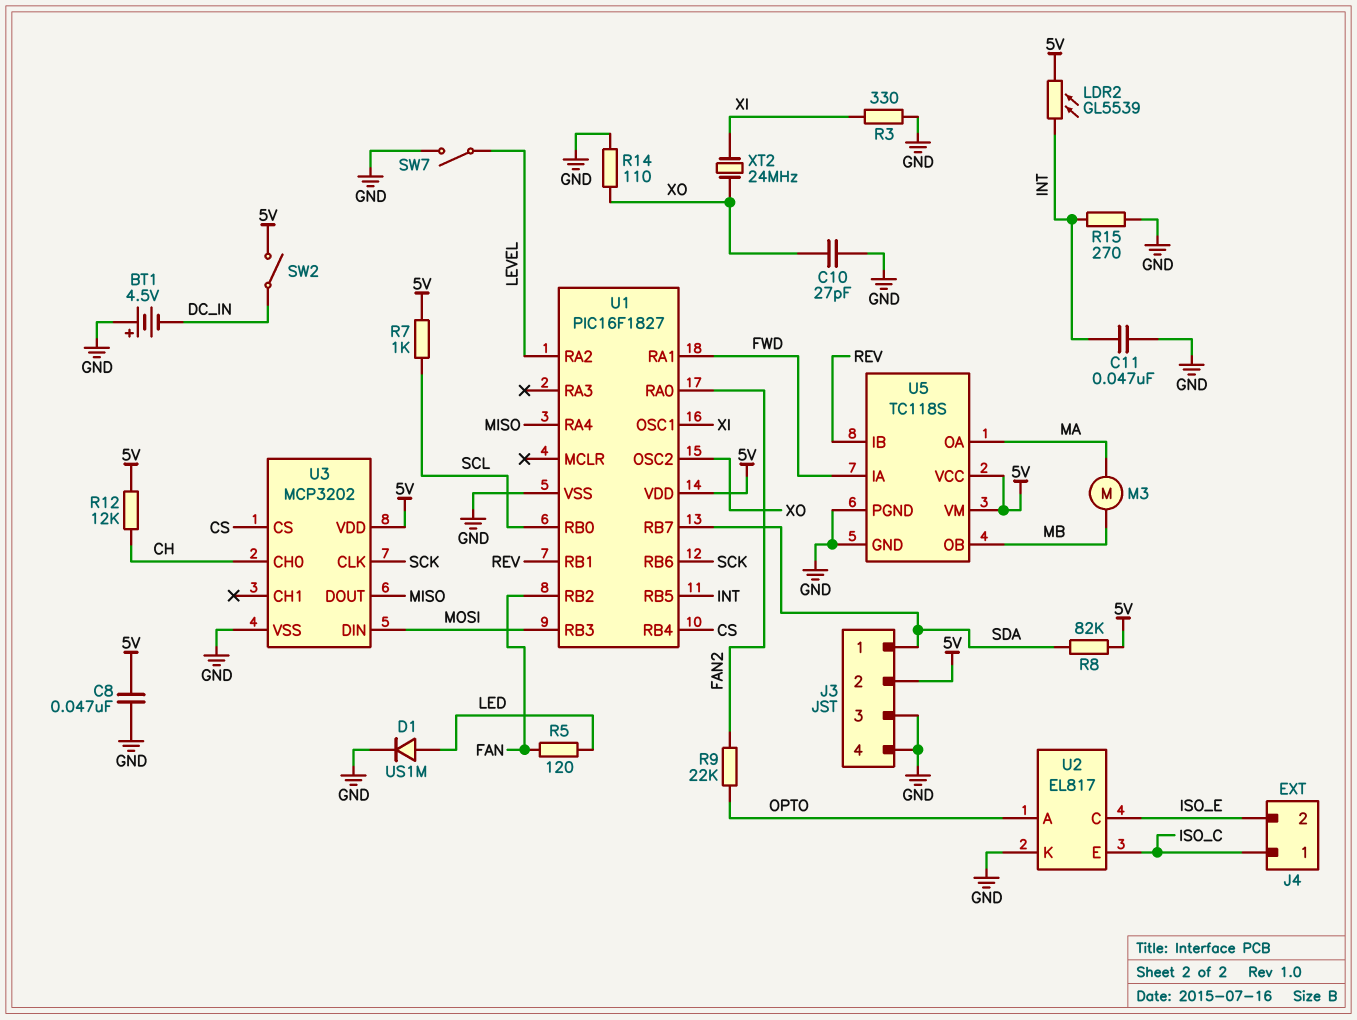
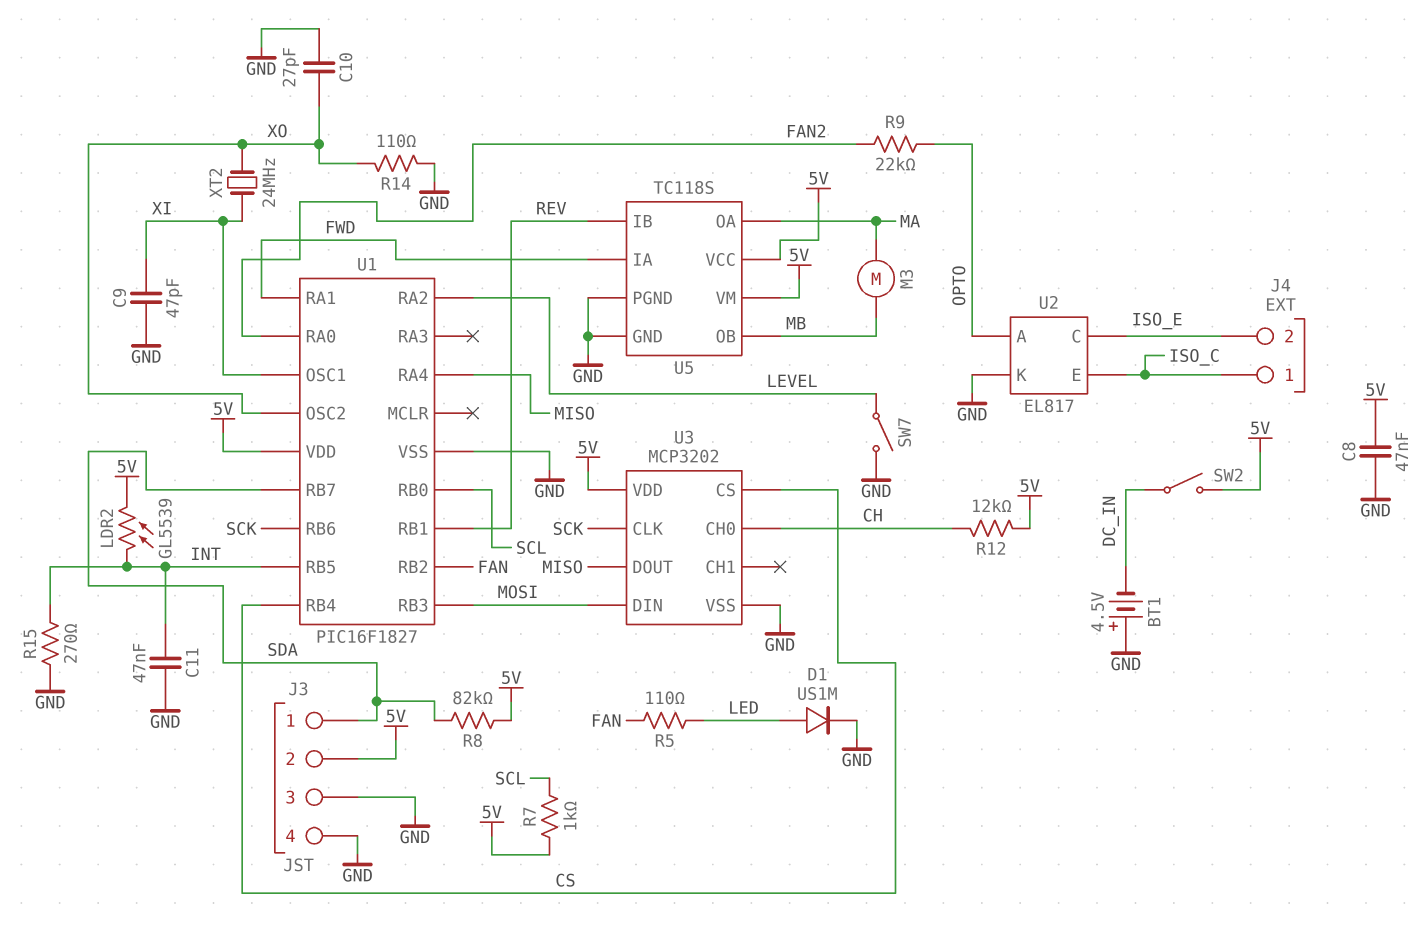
C9: none -> 47pF (GND, XI)
R3: 330 (GND, XI) -> none
R5: 120 (FAN, LED) -> 110 (FAN, LED)

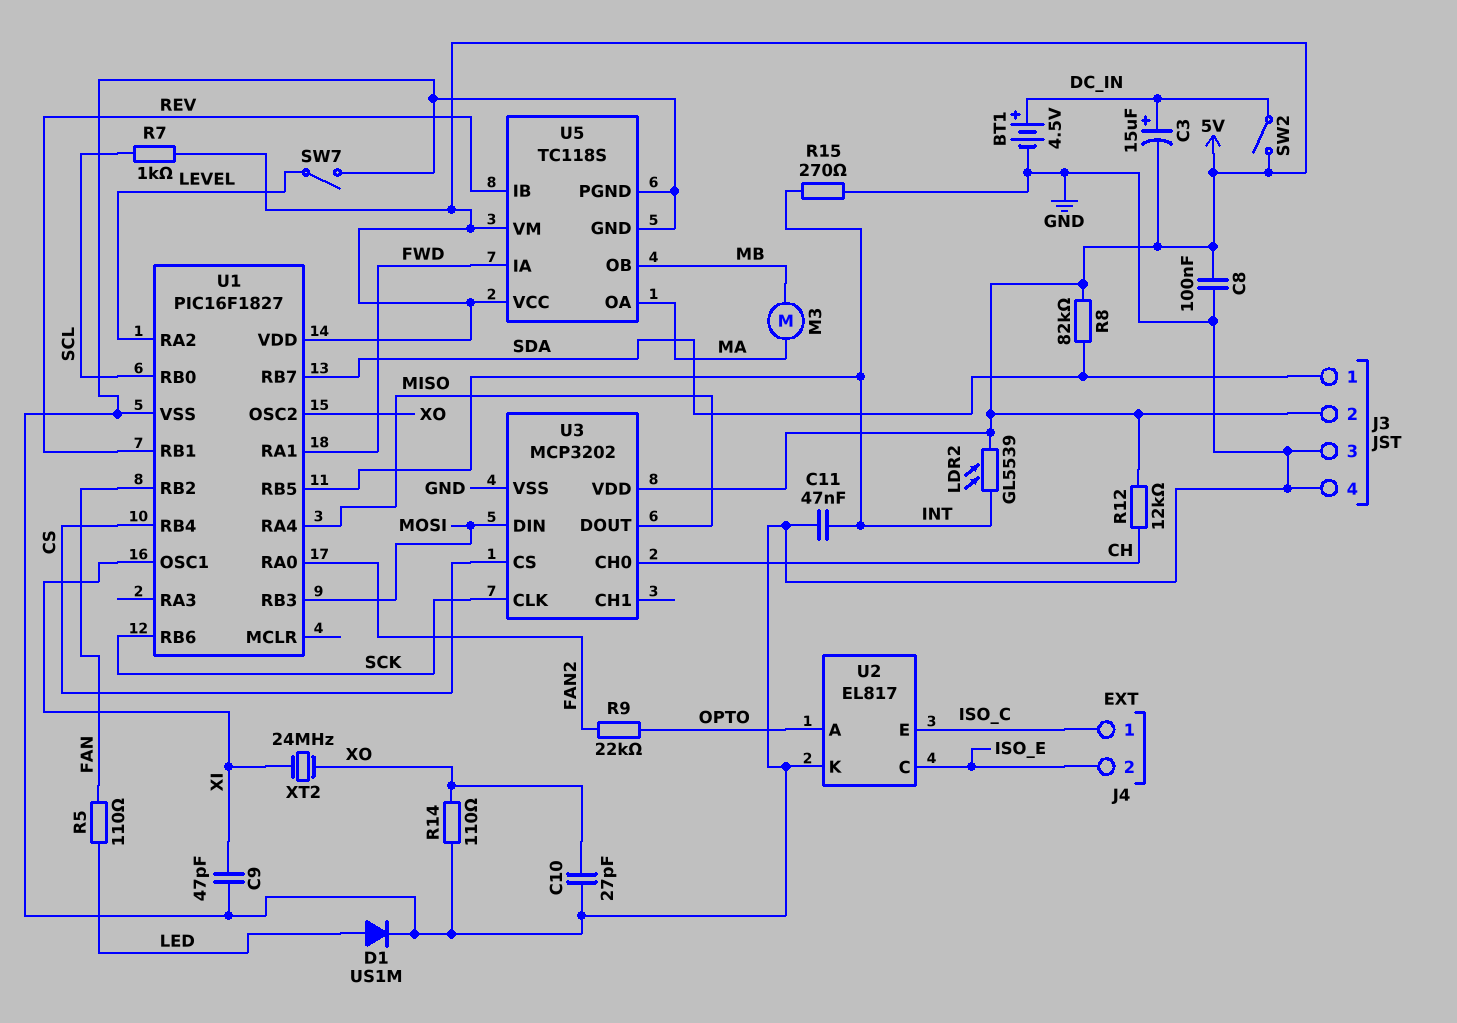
BT1: 4.5V (plus GND, minus DC_IN) -> 4.5V (plus DC_IN, minus GND)
C3: none -> 15uF (plus DC_IN, minus 5V)
C8: 47nF (5V, GND) -> 100nF (5V, GND)

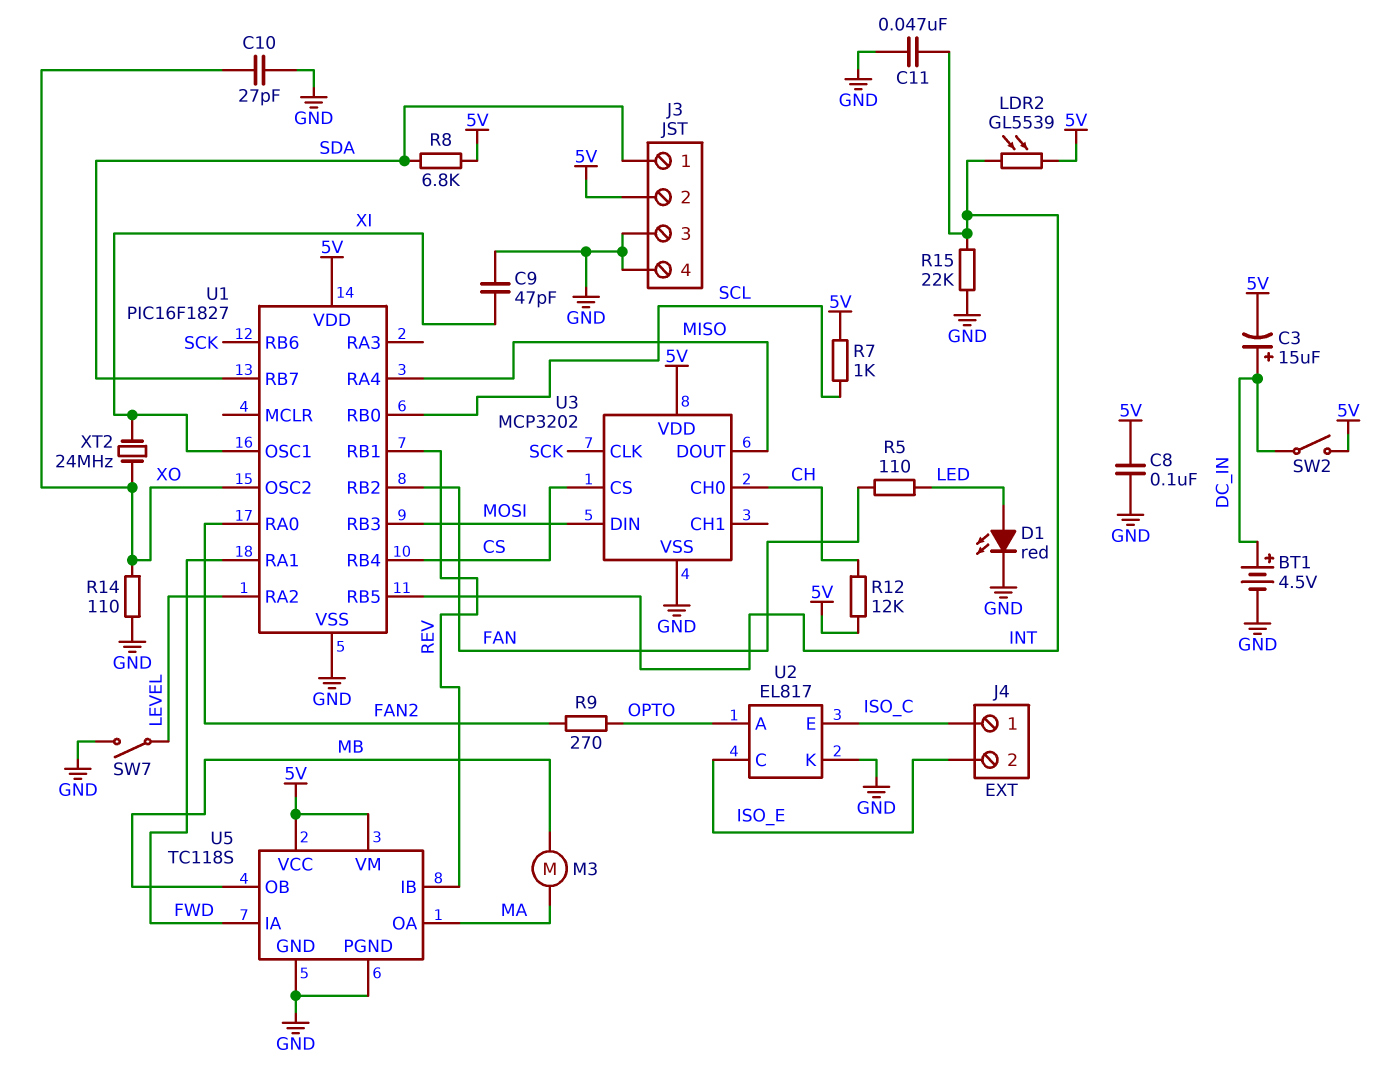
D1: diode US1M (A LED, K GND) -> LED red (A LED, K GND)
R8: 82k (5V, SDA) -> 6.8k (5V, SDA)
R9: 22k (FAN2, OPTO) -> 270 (FAN2, OPTO)
R15: 270 (GND, INT) -> 22k (GND, INT)

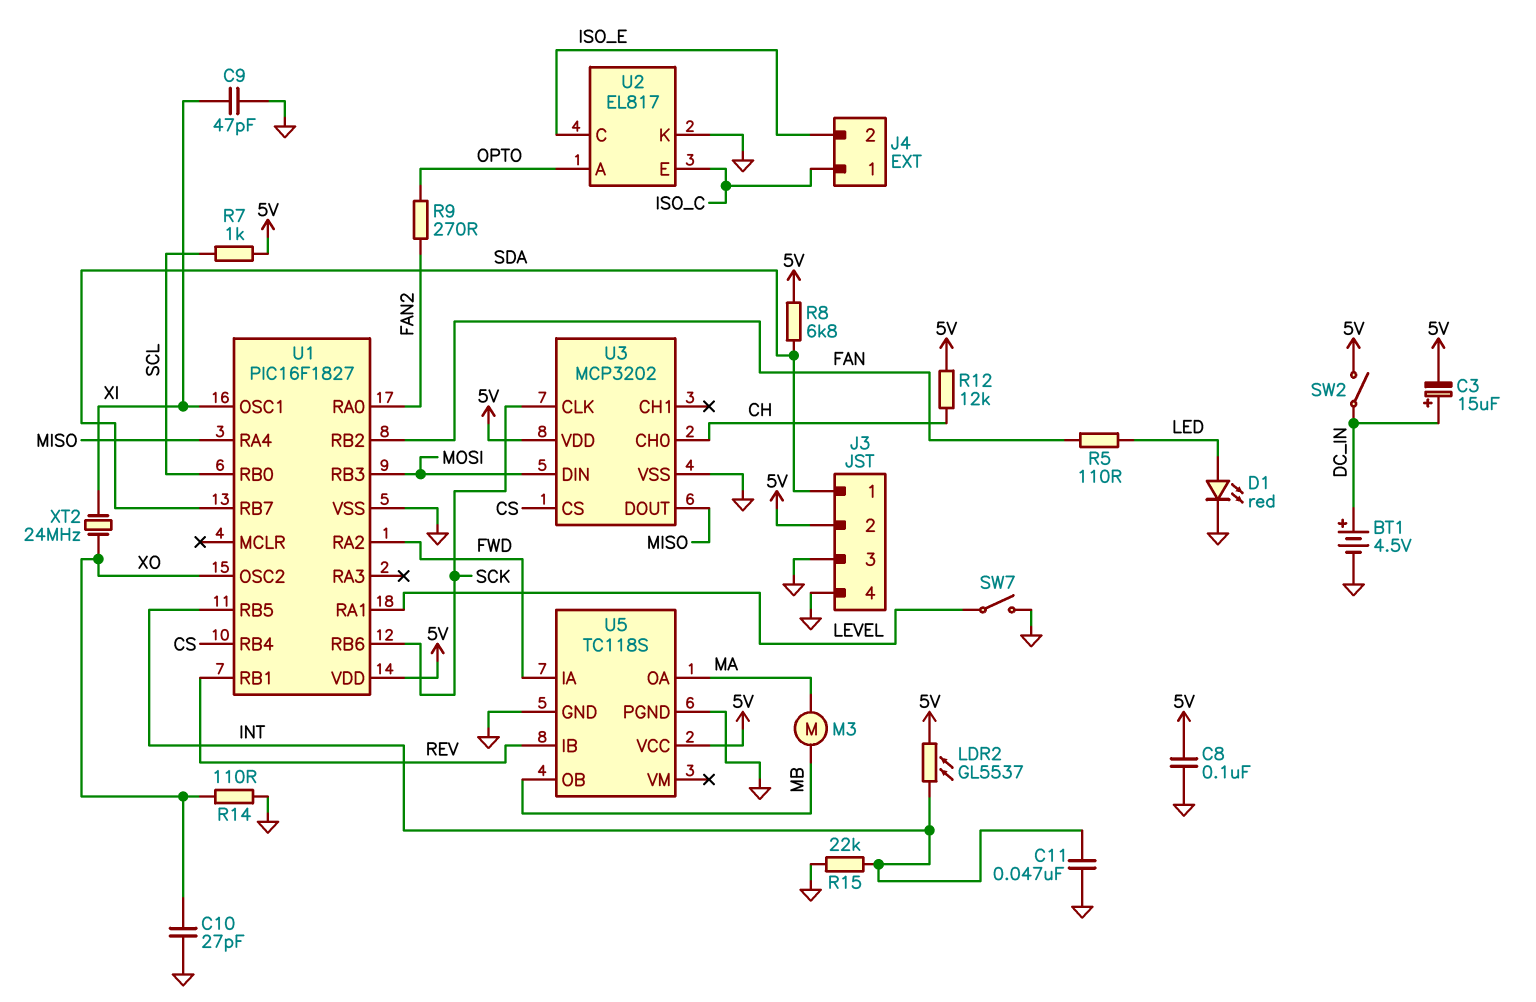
LDR2: GL5539 (5V, INT) -> GL5537 (5V, INT)
U1 pin RA1: FWD -> LEVEL
U1 pin RA2: LEVEL -> FWD
U5 pin VM: 5V -> none

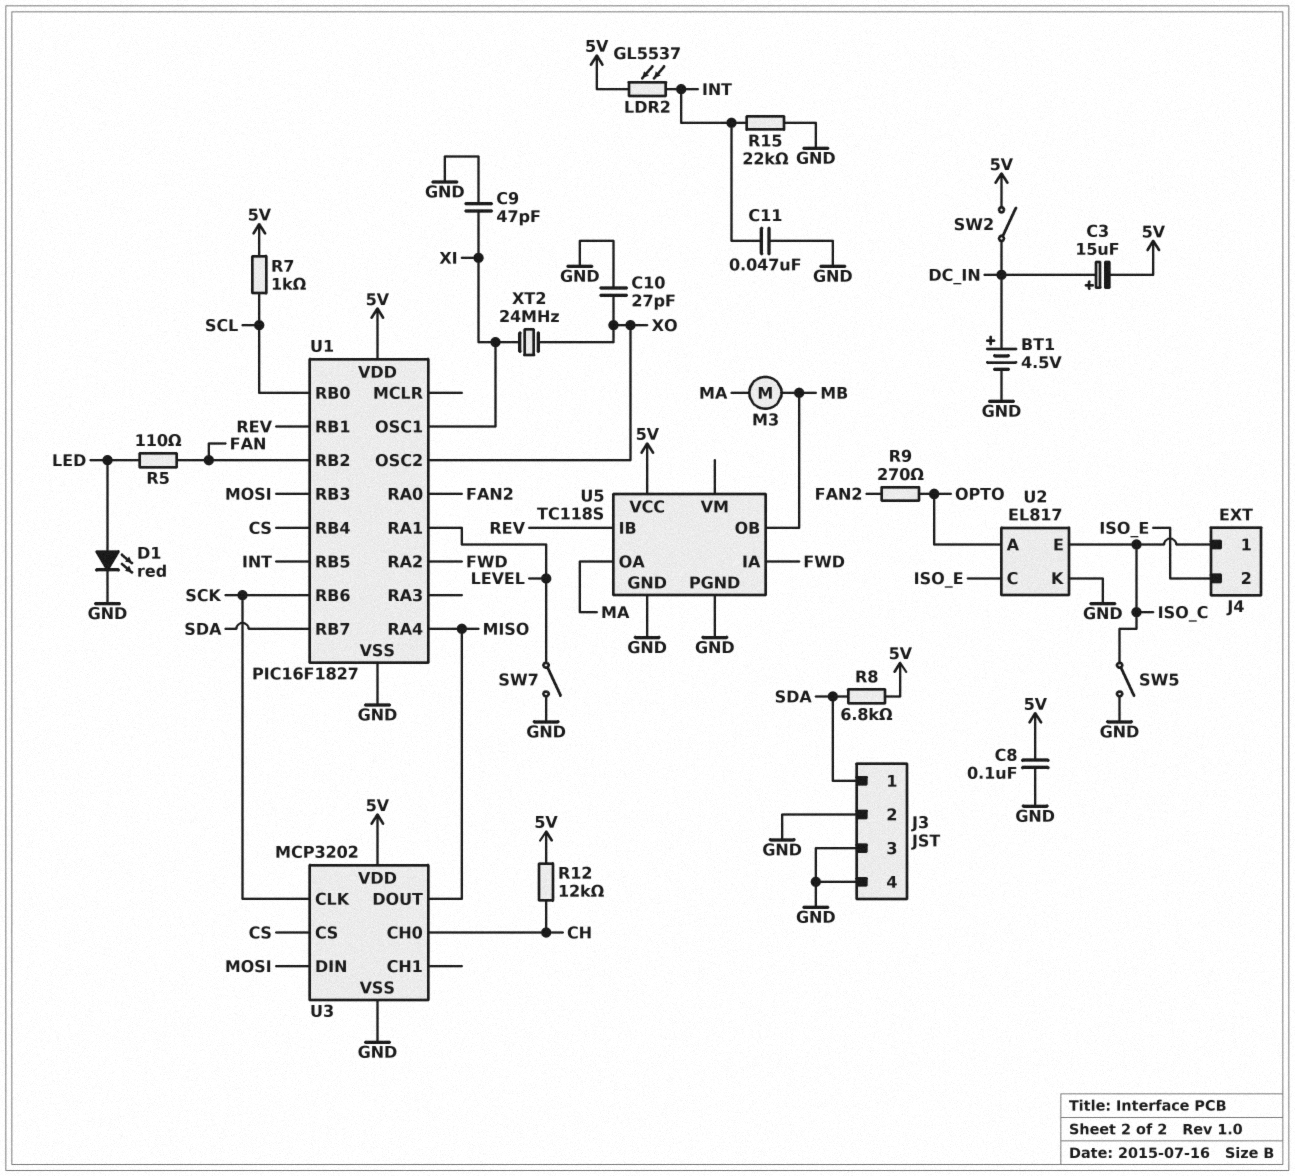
J3 pin 2: 5V -> GND
R14: 110 (GND, XO) -> none
SW5: none -> switch (GND, ISO_C)

